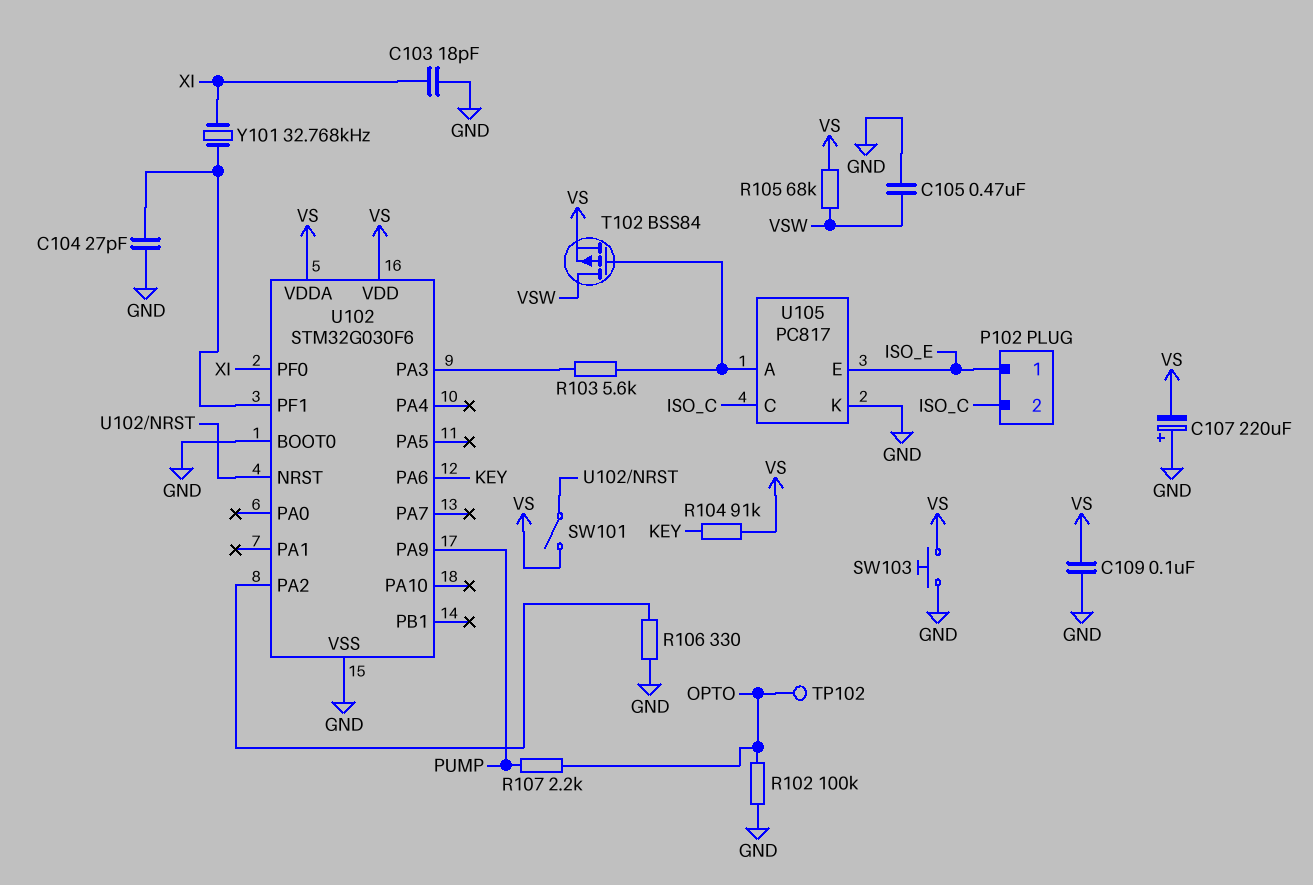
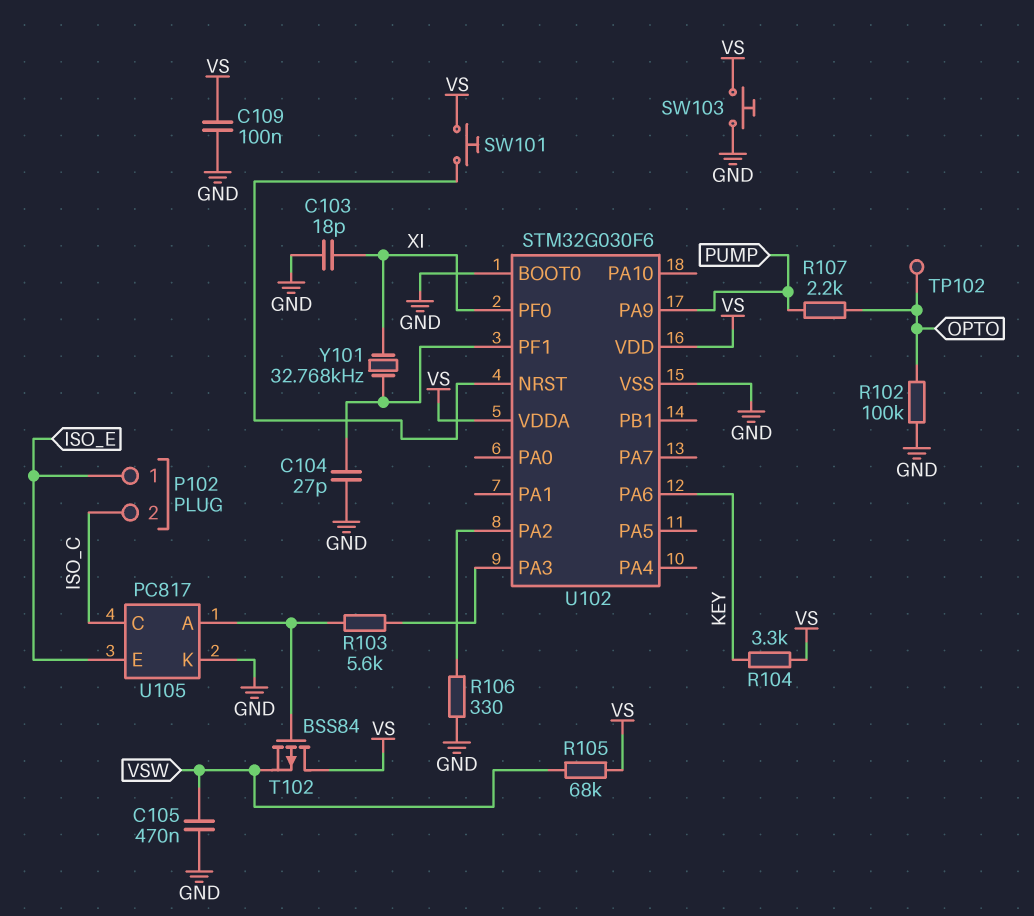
C107: 220uF (plus GND, minus VS) -> none
R104: 91k (KEY, VS) -> 3.3k (KEY, VS)
SW101: switch (U102/NRST, VS) -> button (U102/NRST, VS)
T102: PMOS BSS84 (G U105/A, D VSW, S VS) -> PMOS BSS84 (G U105/A, D VS, S VSW)

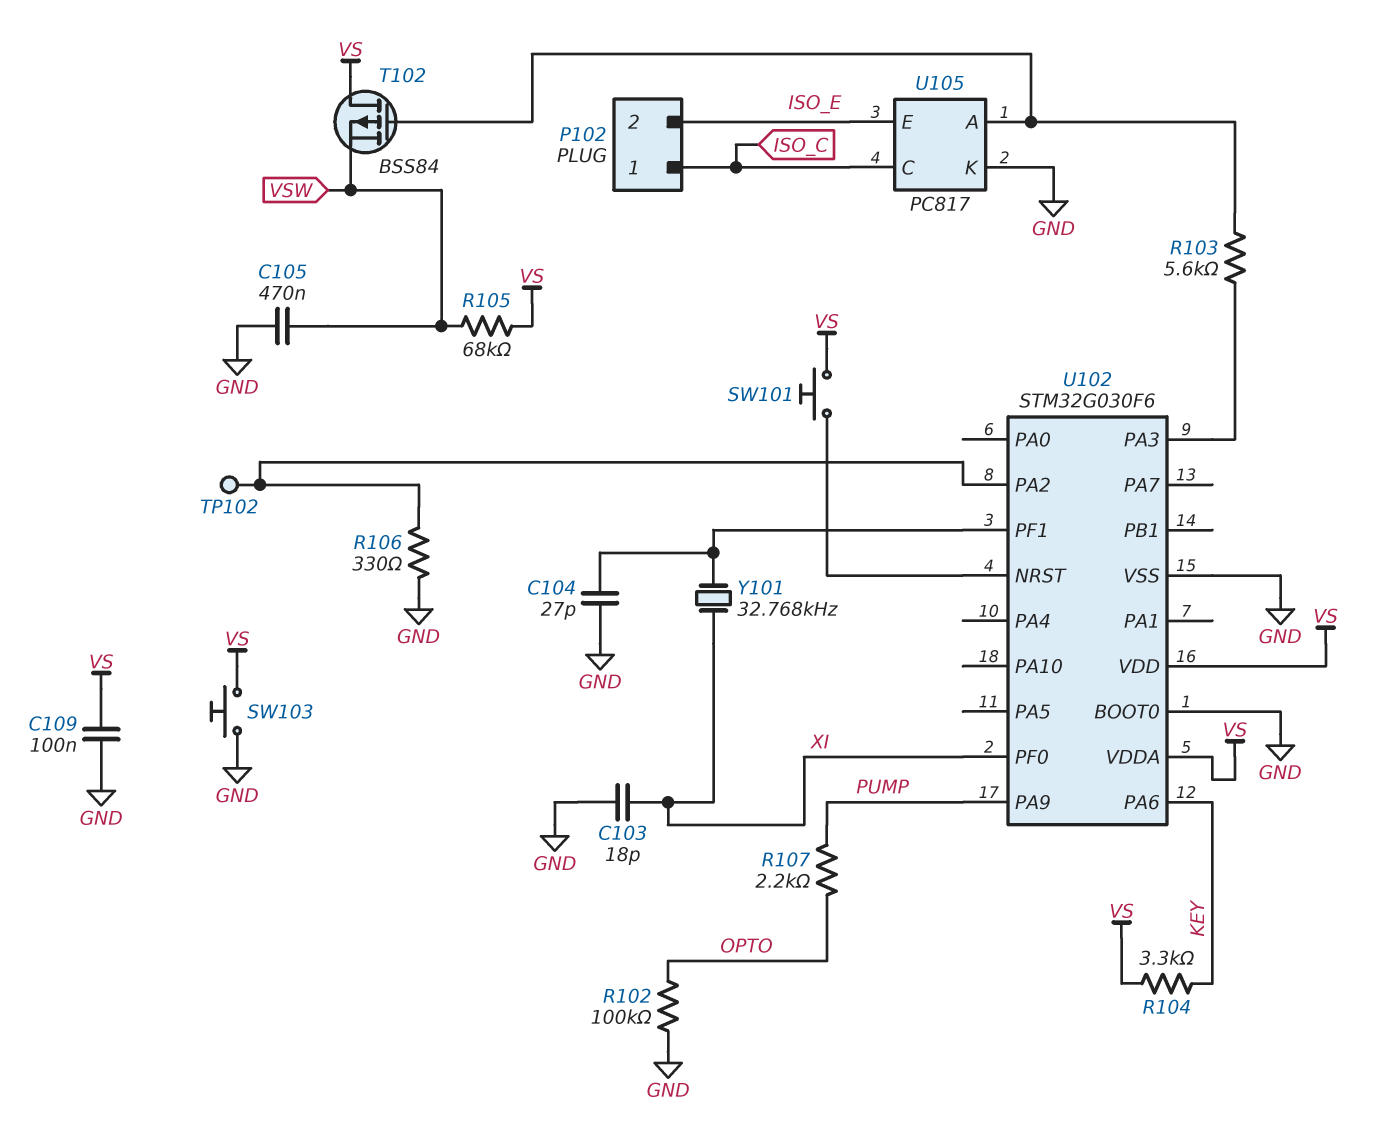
P102 pin 1: ISO_E -> ISO_C
P102 pin 2: ISO_C -> ISO_E
TP102: test point (OPTO) -> test point (U102/PA2)

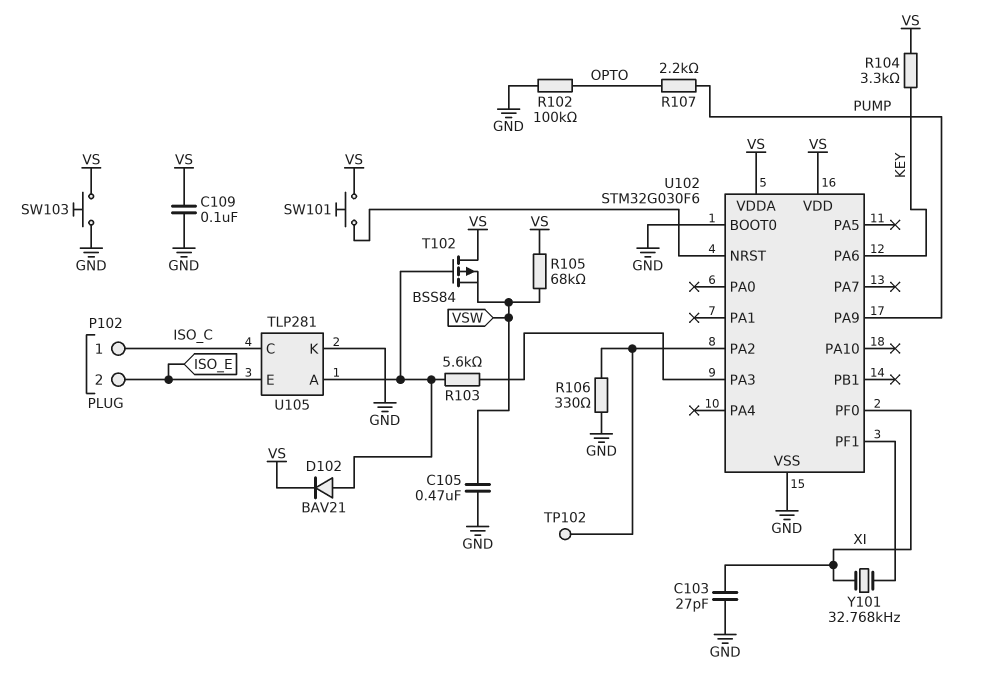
C103: 18pF (GND, XI) -> 27pF (GND, XI)
C104: 27pF (GND, U102/PF1) -> none
D102: none -> diode BAV21 (A U105/A, K VS)
U105: PC817 -> TLP281

